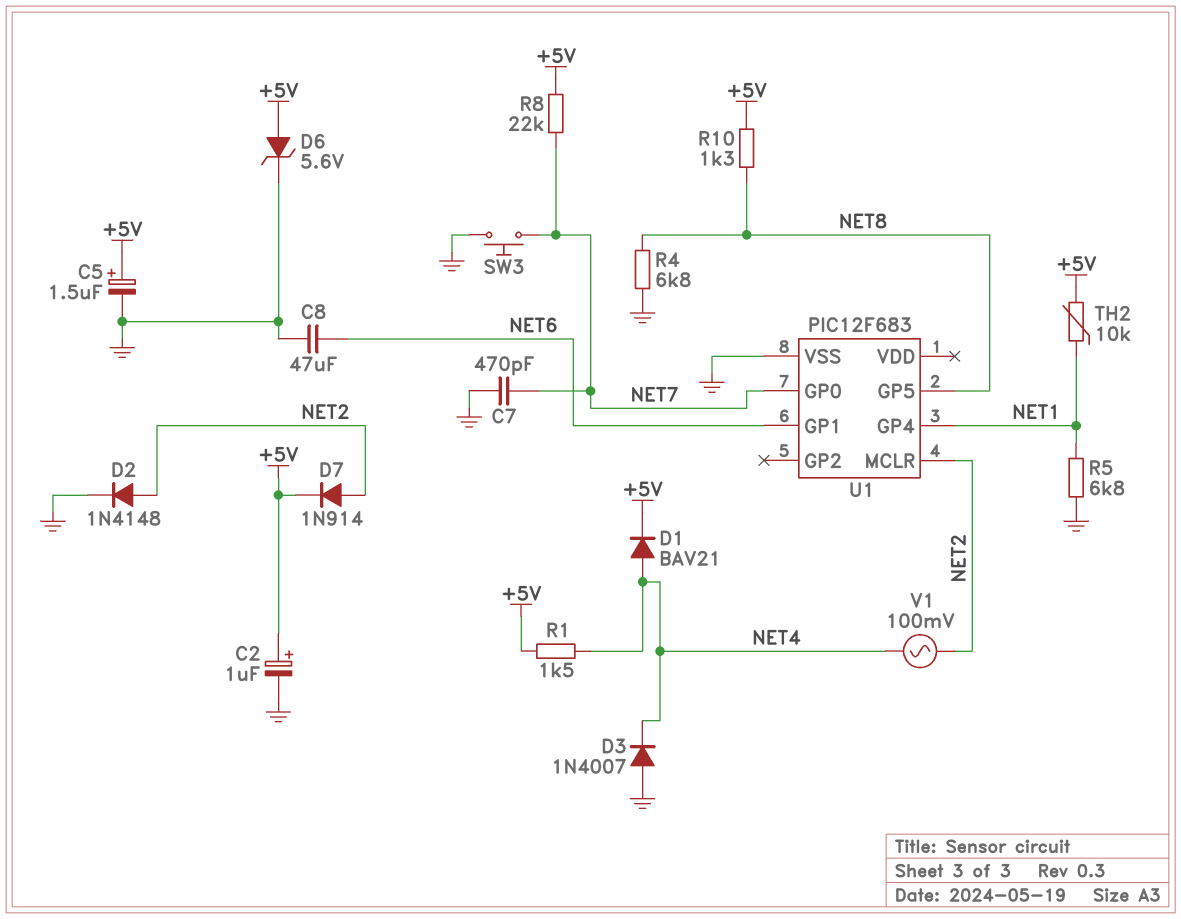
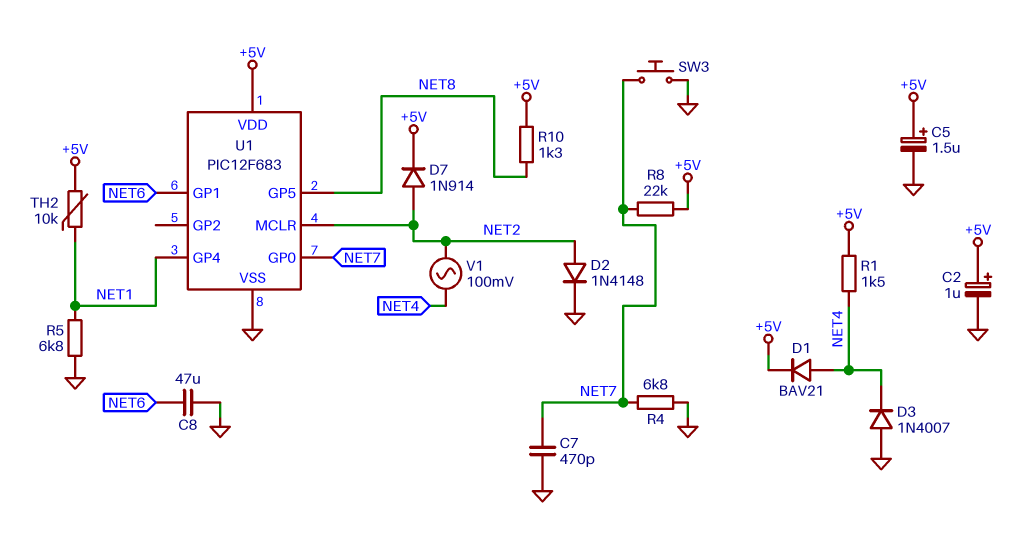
D6: zener 5.6V (A +5V, K GND) -> none
R4: 6.8k (GND, NET8) -> 6.8k (GND, NET7)
U1 pin VDD: none -> +5V

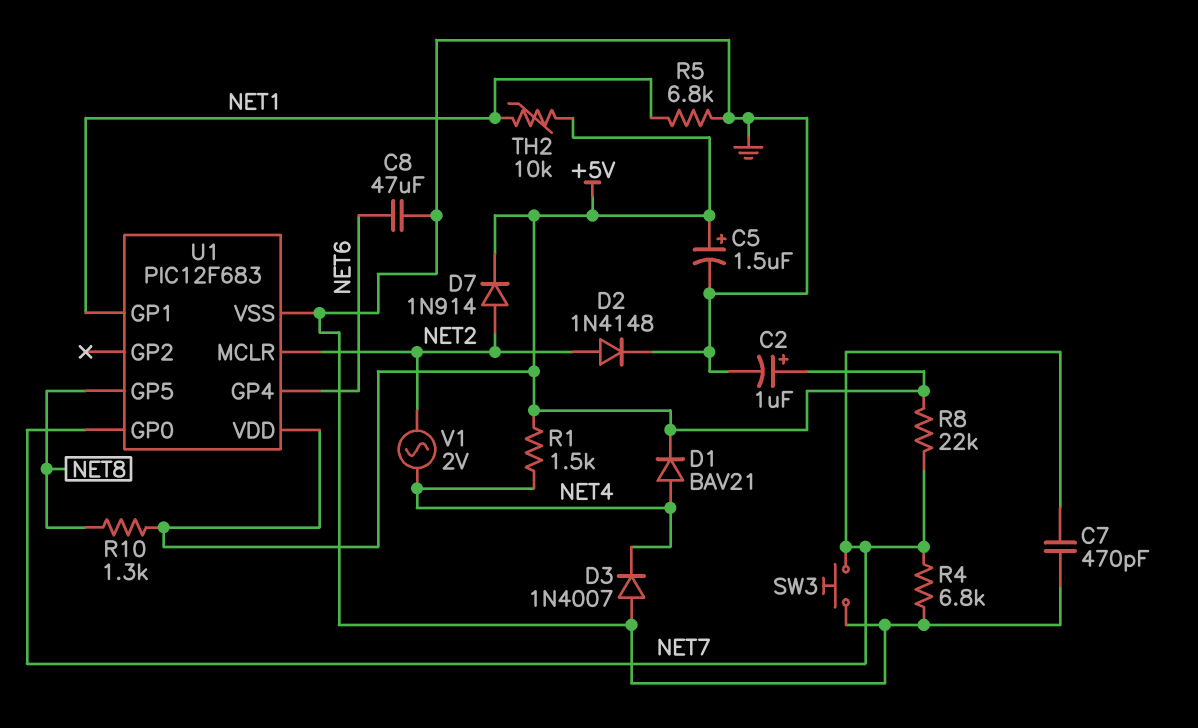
U1 pin GP1: NET6 -> NET1
U1 pin GP4: NET1 -> NET6
V1: AC 100mV (NET2, NET4) -> AC 2V (NET2, NET4)

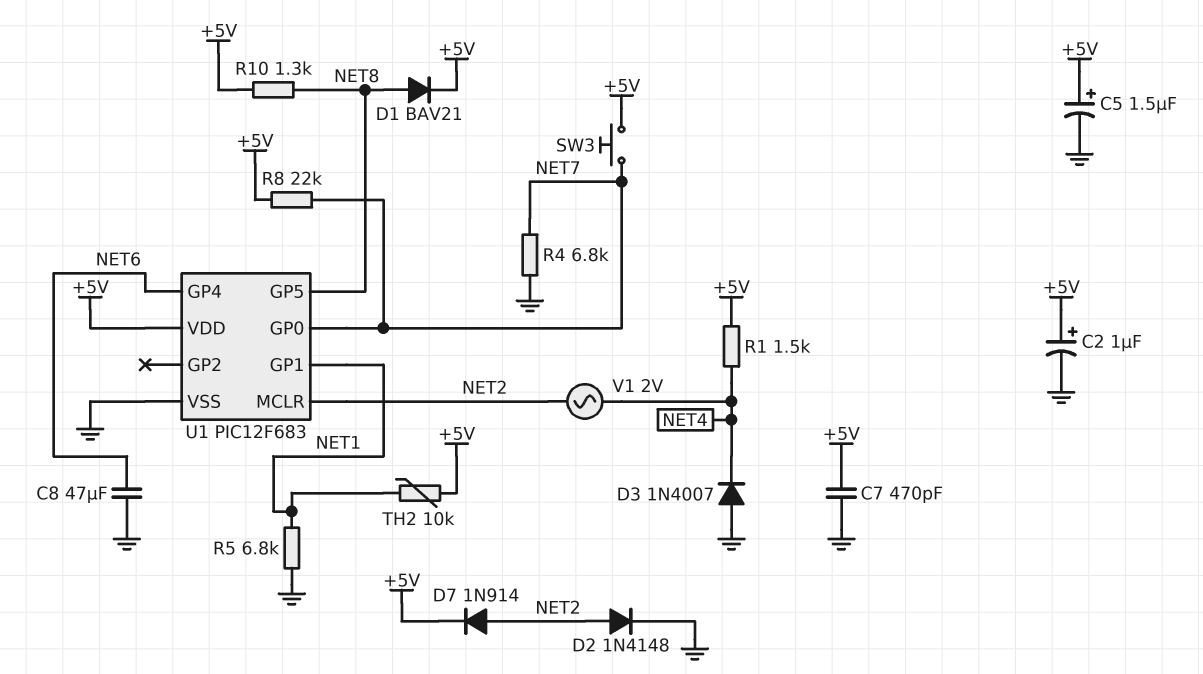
C7: 470pF (GND, NET7) -> 470pF (+5V, GND)
D1: diode BAV21 (A NET4, K +5V) -> diode BAV21 (A NET8, K +5V)
SW3: button (GND, NET7) -> button (+5V, NET7)

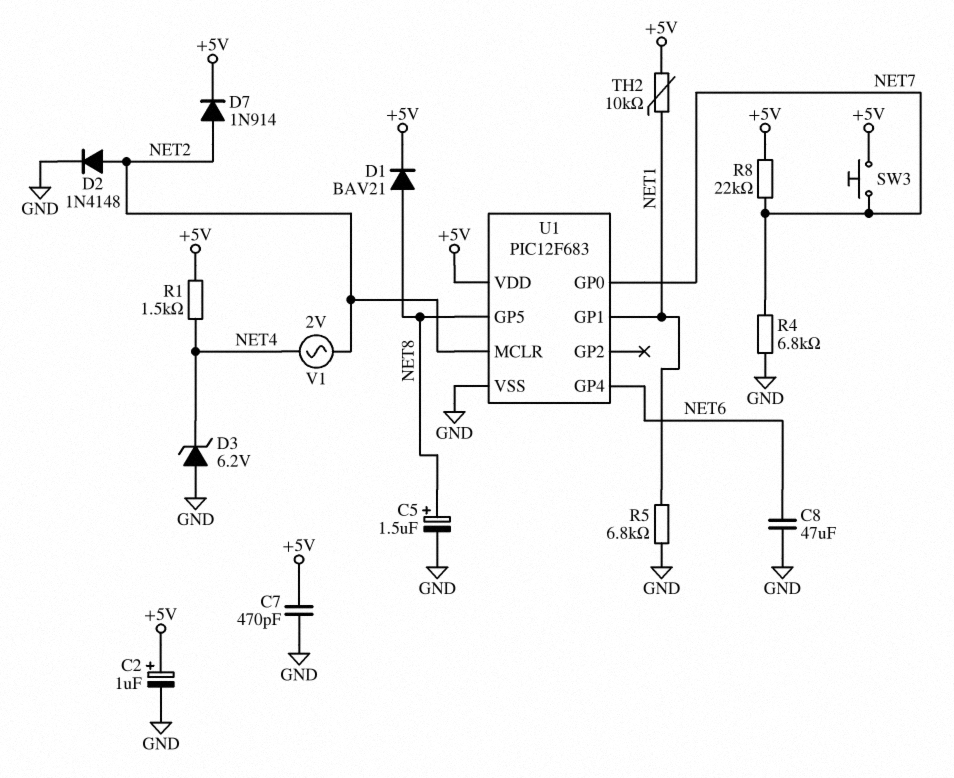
C5: 1.5uF (plus +5V, minus GND) -> 1.5uF (plus NET8, minus GND)
D3: diode 1N4007 (A GND, K NET4) -> zener 6.2V (A GND, K NET4)
R10: 1.3k (+5V, NET8) -> none

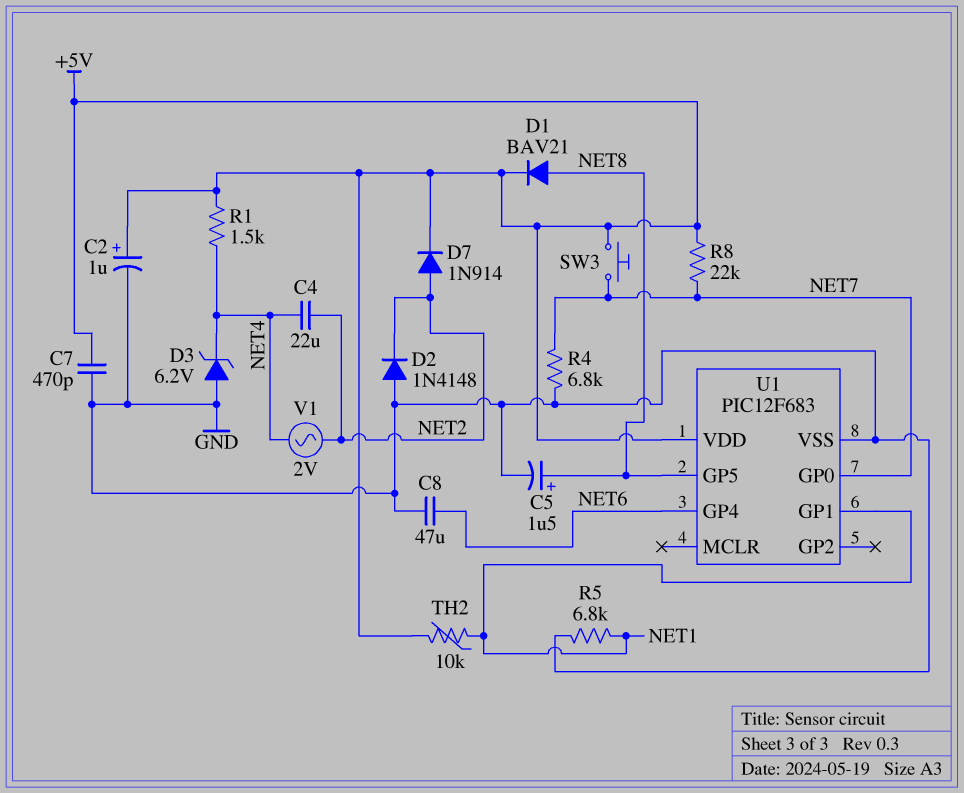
C4: none -> 22uF (NET2, NET4)
D2: diode 1N4148 (A NET2, K GND) -> diode 1N4148 (A GND, K NET2)
U1 pin MCLR: NET2 -> none

